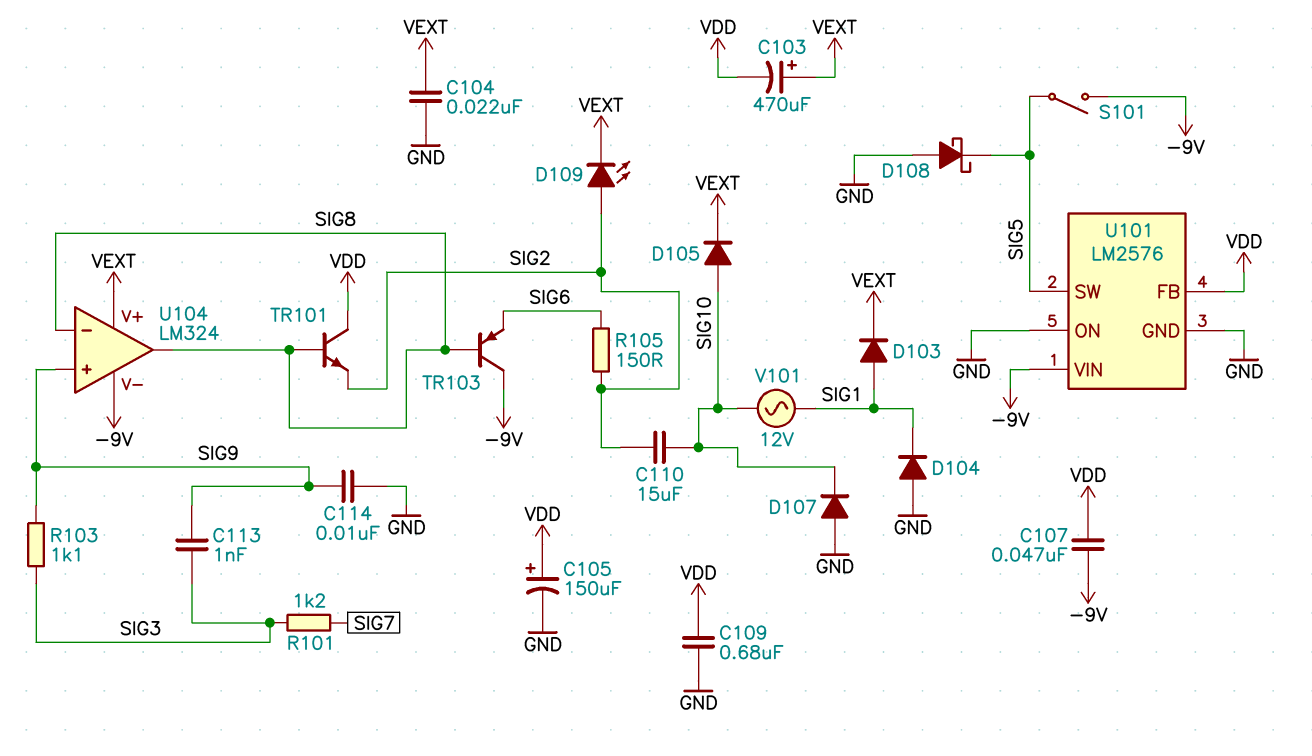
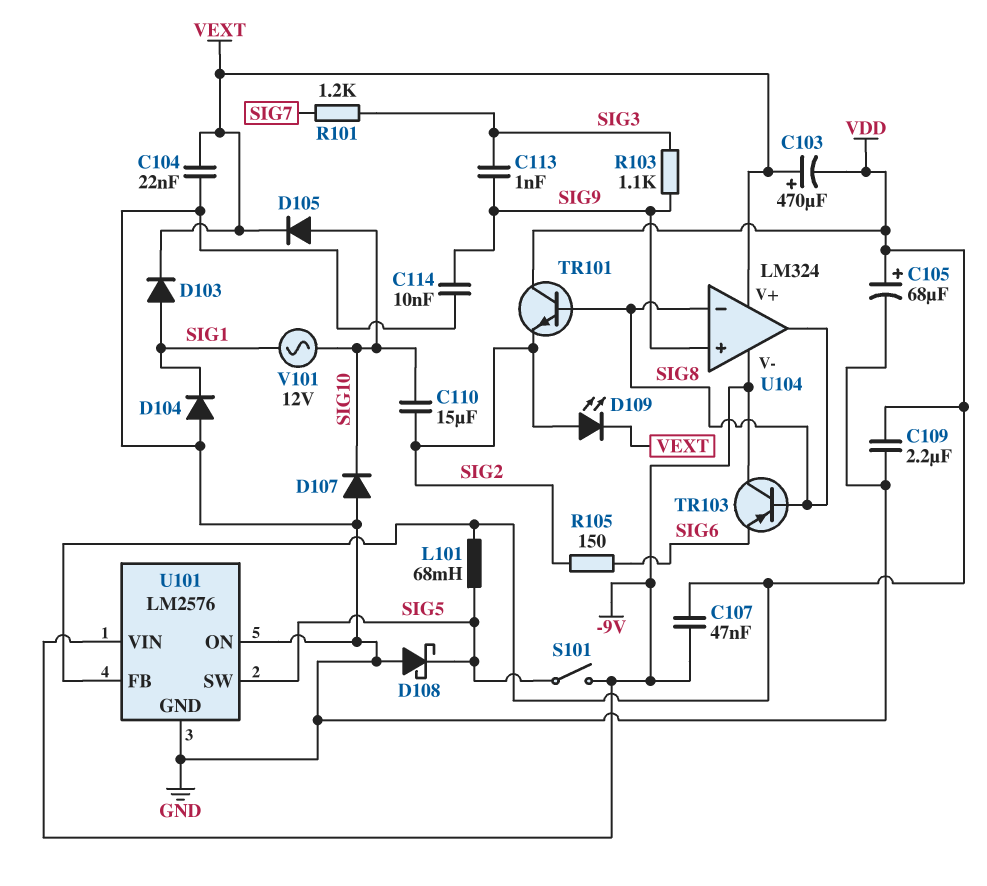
C105: 150uF (plus VDD, minus GND) -> 68uF (plus VDD, minus GND)
C109: 680nF (GND, VDD) -> 2.2uF (GND, VDD)
L101: none -> 68mH (SIG5, VDD)

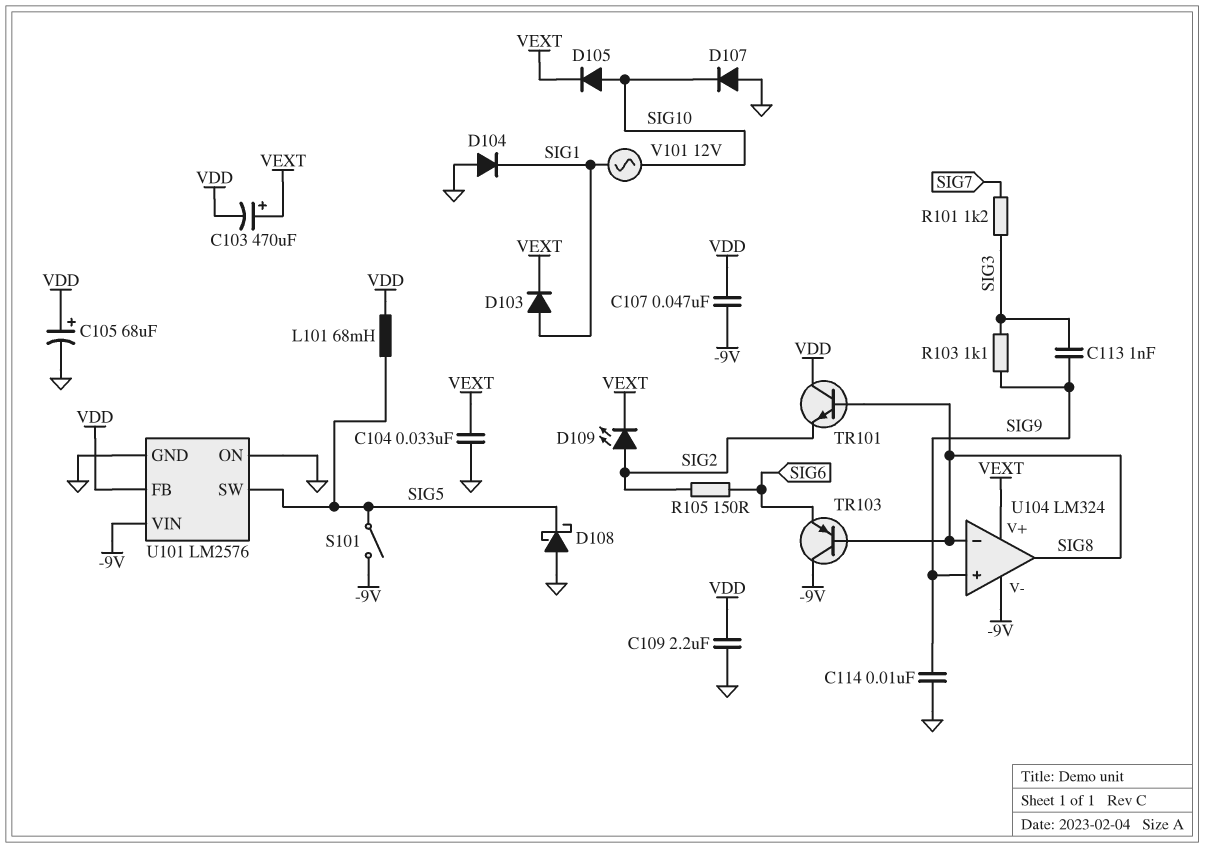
C104: 22nF (GND, VEXT) -> 33nF (GND, VEXT)
C110: 15uF (SIG2, SIG10) -> none

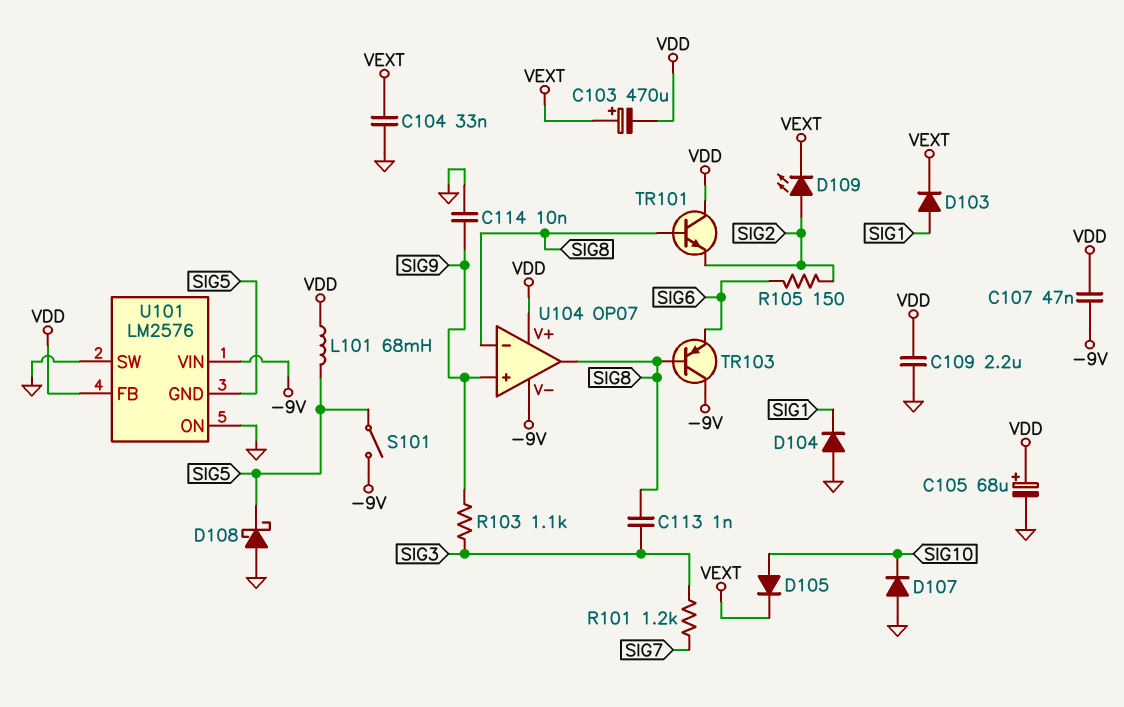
C113: 1nF (SIG3, SIG9) -> 1nF (SIG3, SIG8)
U101 pin GND: GND -> SIG5
U101 pin SW: SIG5 -> GND
U104: LM324 -> OP07
U104 pin V+: VEXT -> VDD
V101: AC 12V (SIG1, SIG10) -> none

